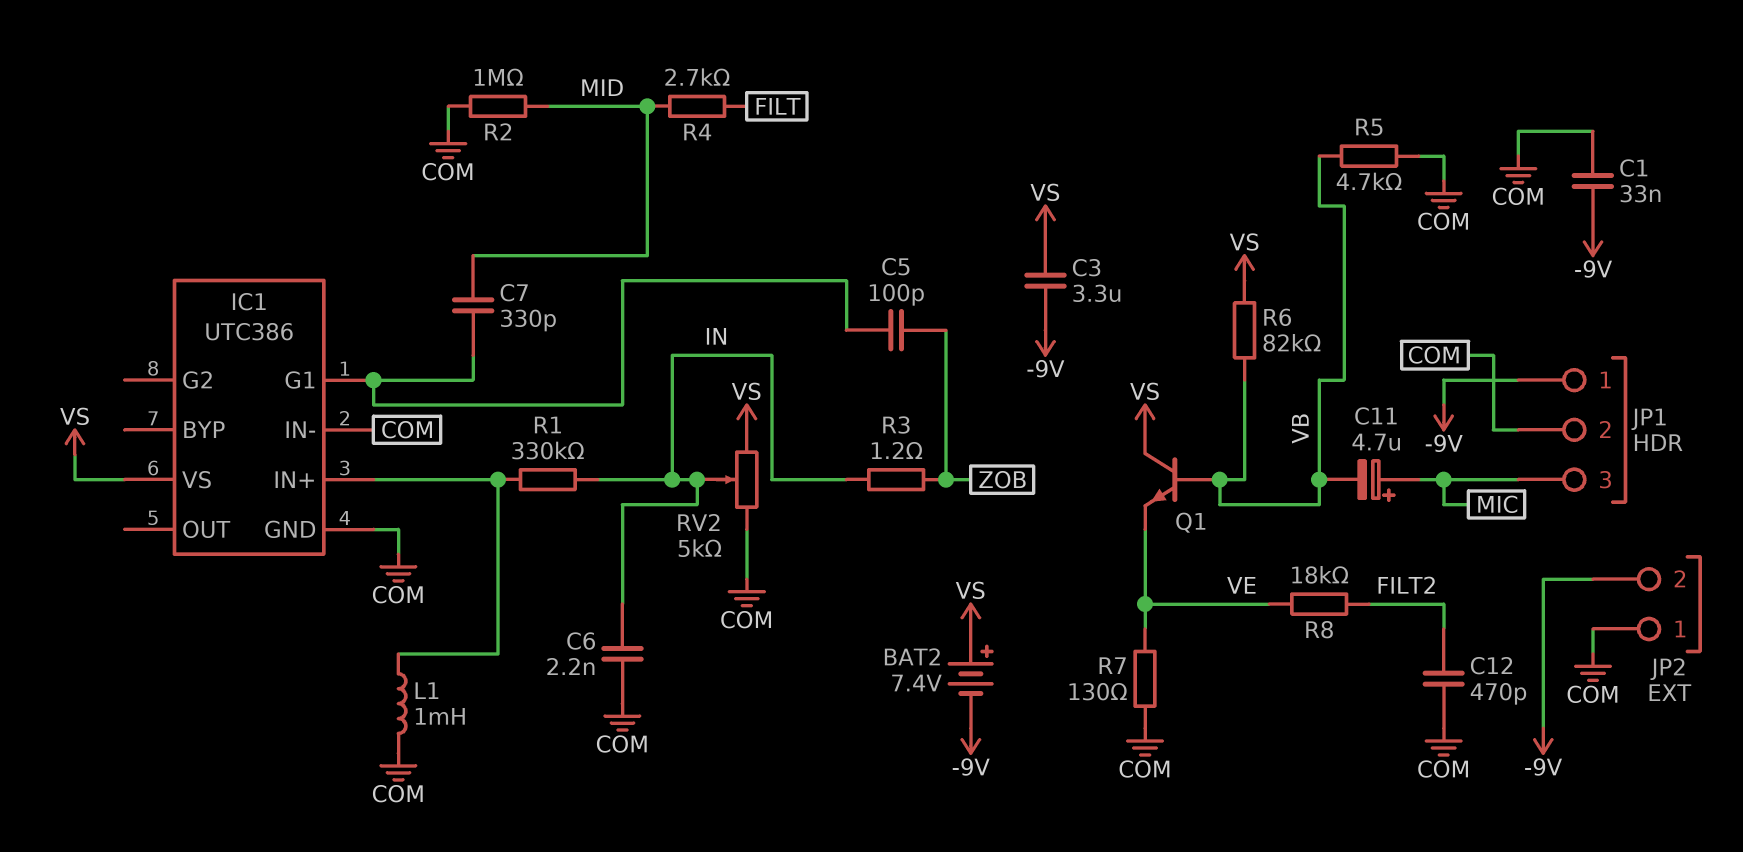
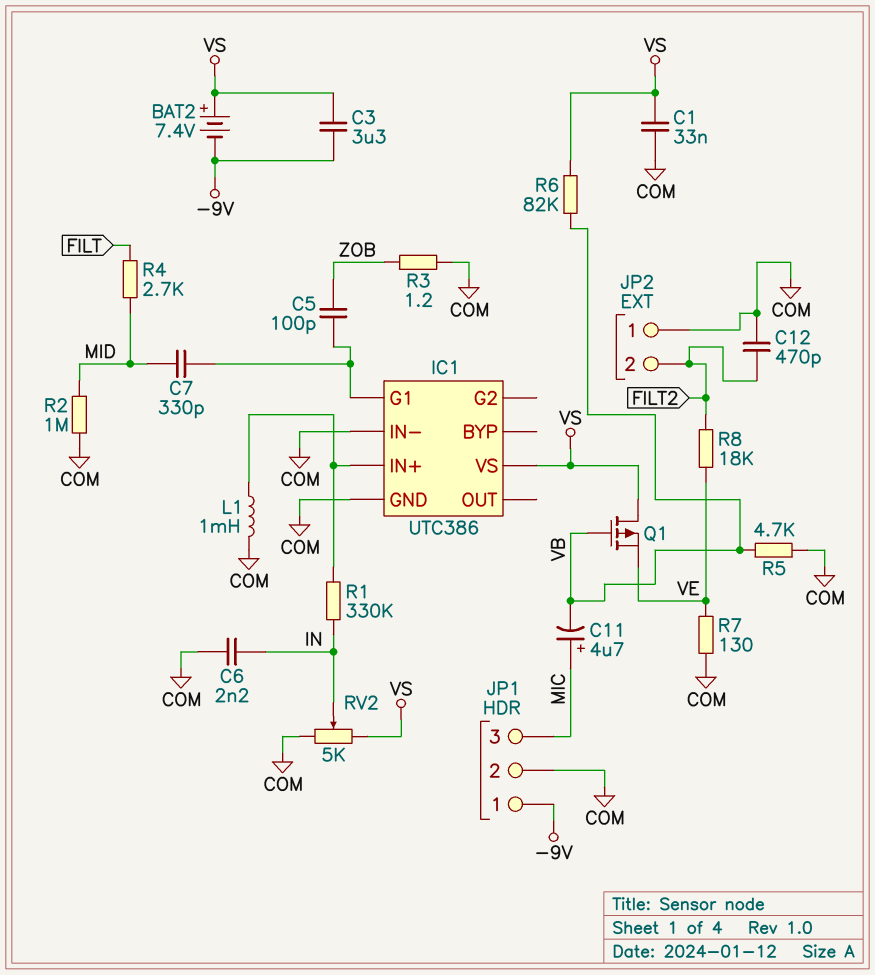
C1: 33nF (-9V, COM) -> 33nF (COM, VS)
JP2 pin 2: -9V -> FILT2
Q1: NPN (B VB, C VS, E VE) -> PMOS (G VB, D VS, S VE)
R3: 1.2 (IN, ZOB) -> 1.2 (COM, ZOB)

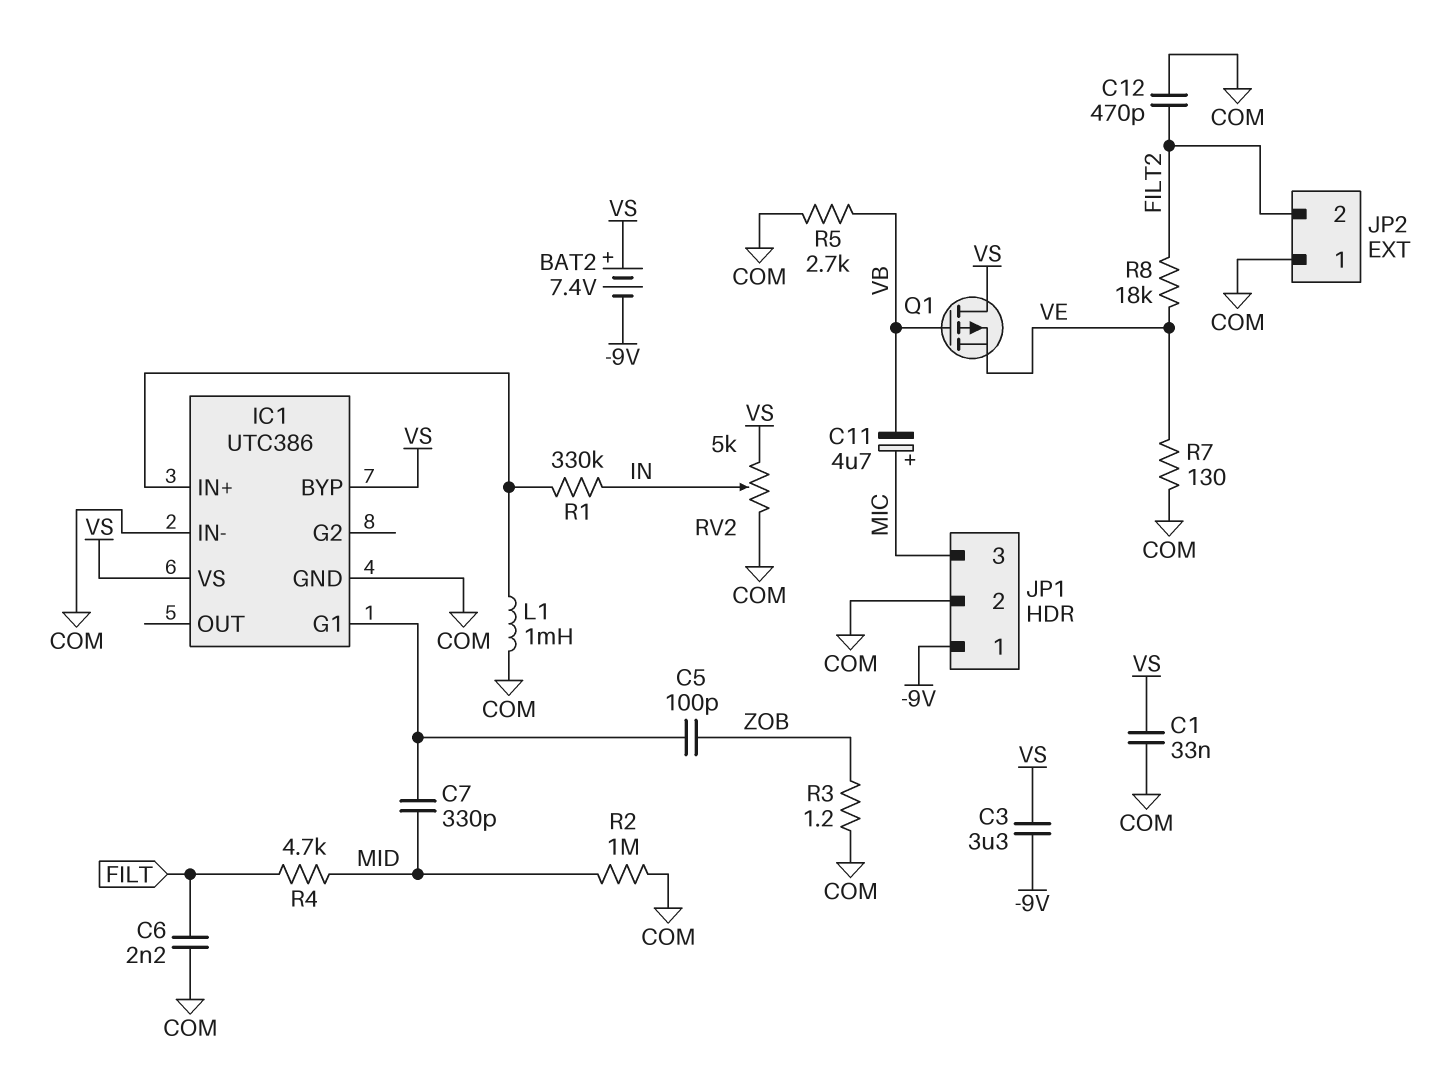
C6: 2.2nF (COM, IN) -> 2.2nF (COM, FILT)
IC1 pin BYP: none -> VS
R4: 2.7k (FILT, MID) -> 4.7k (FILT, MID)
R5: 4.7k (COM, VB) -> 2.7k (COM, VB)
R6: 82k (VB, VS) -> none

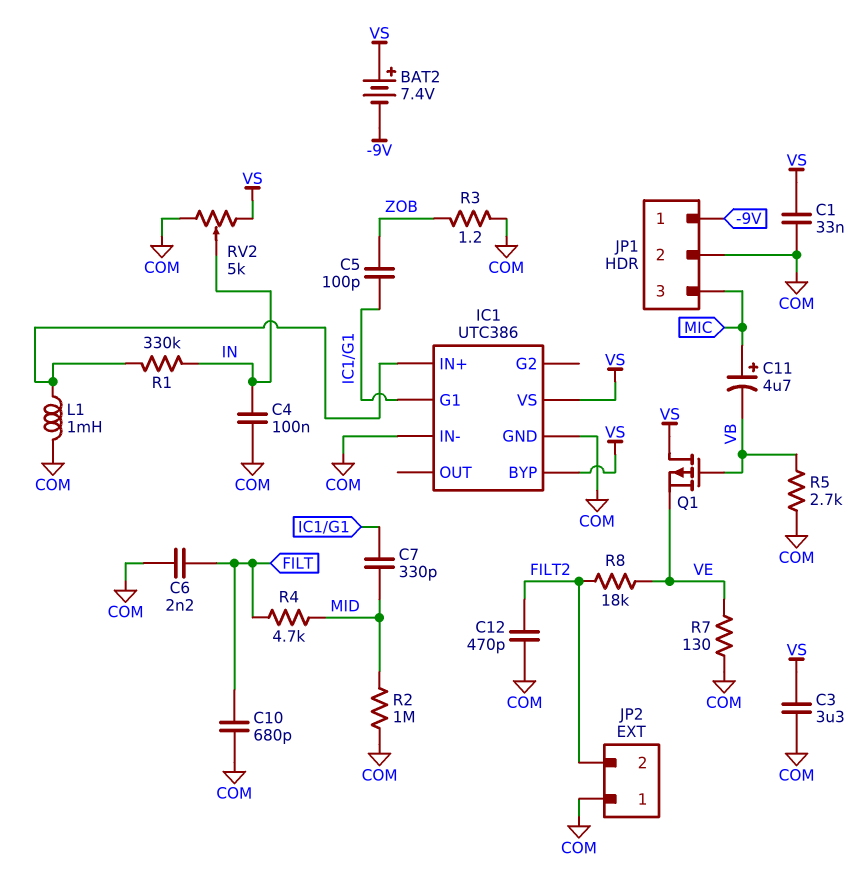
C3: 3.3uF (-9V, VS) -> 3.3uF (COM, VS)
C4: none -> 100nF (COM, IN)
C10: none -> 680pF (COM, FILT)

